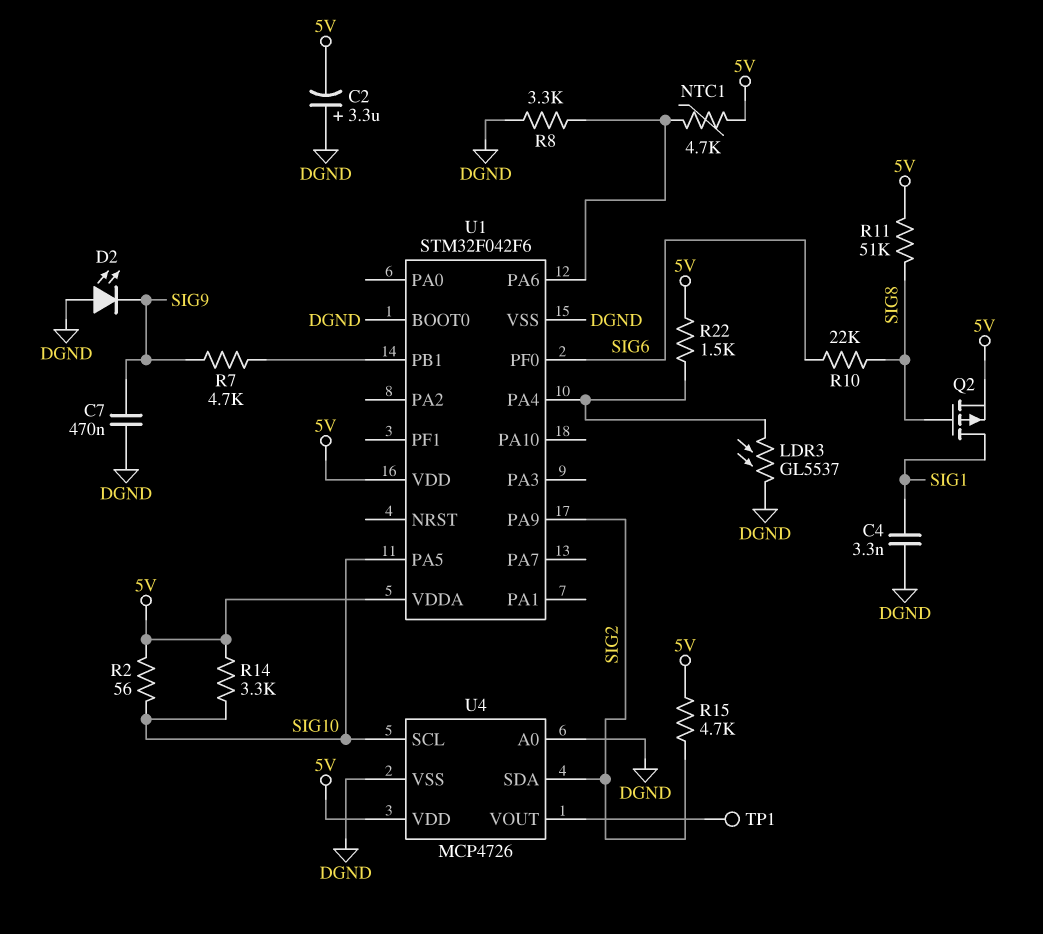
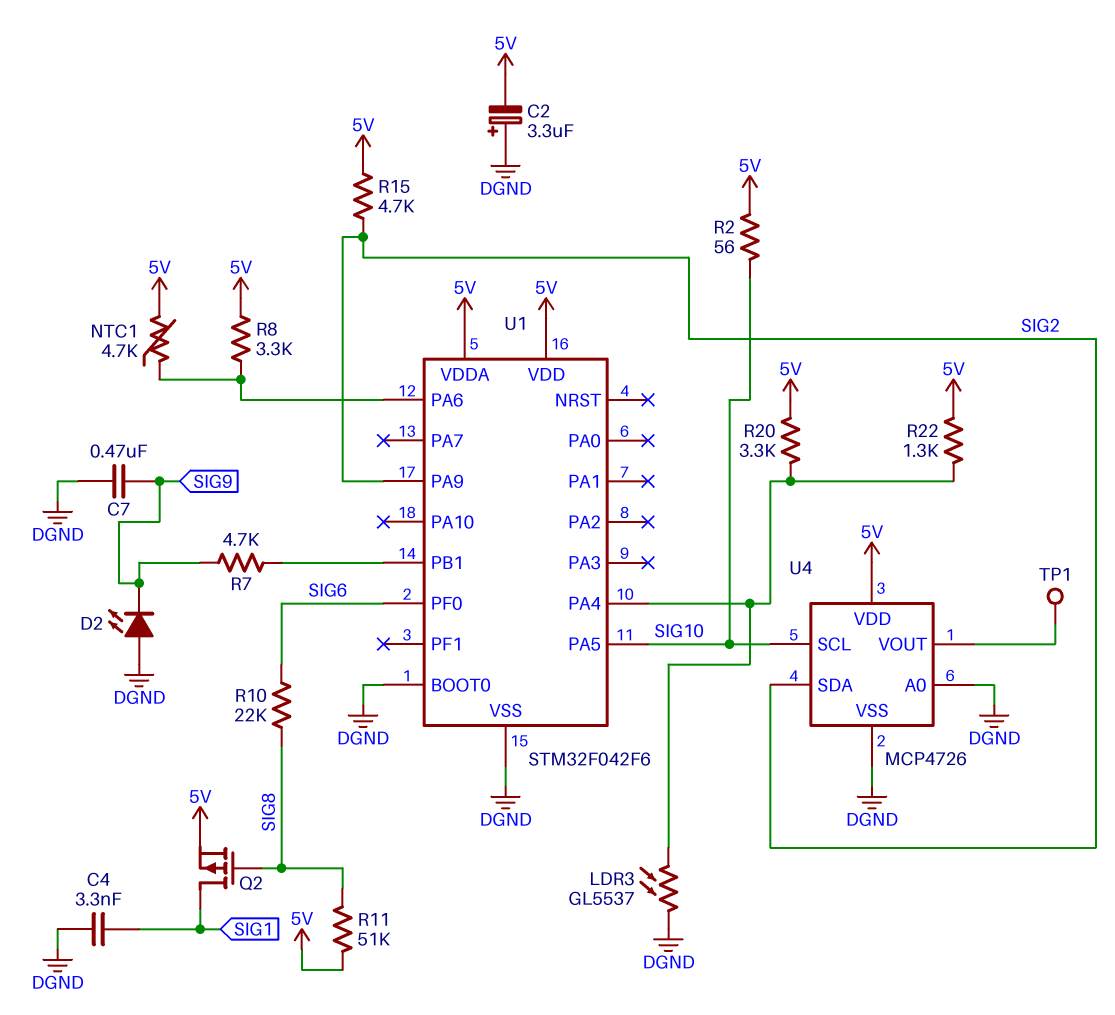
R8: 3.3k (DGND, U1/PA6) -> 3.3k (5V, U1/PA6)
R14: 3.3k (5V, SIG10) -> none
R20: none -> 3.3k (5V, U1/PA4)
R22: 1.5k (5V, U1/PA4) -> 1.3k (5V, U1/PA4)

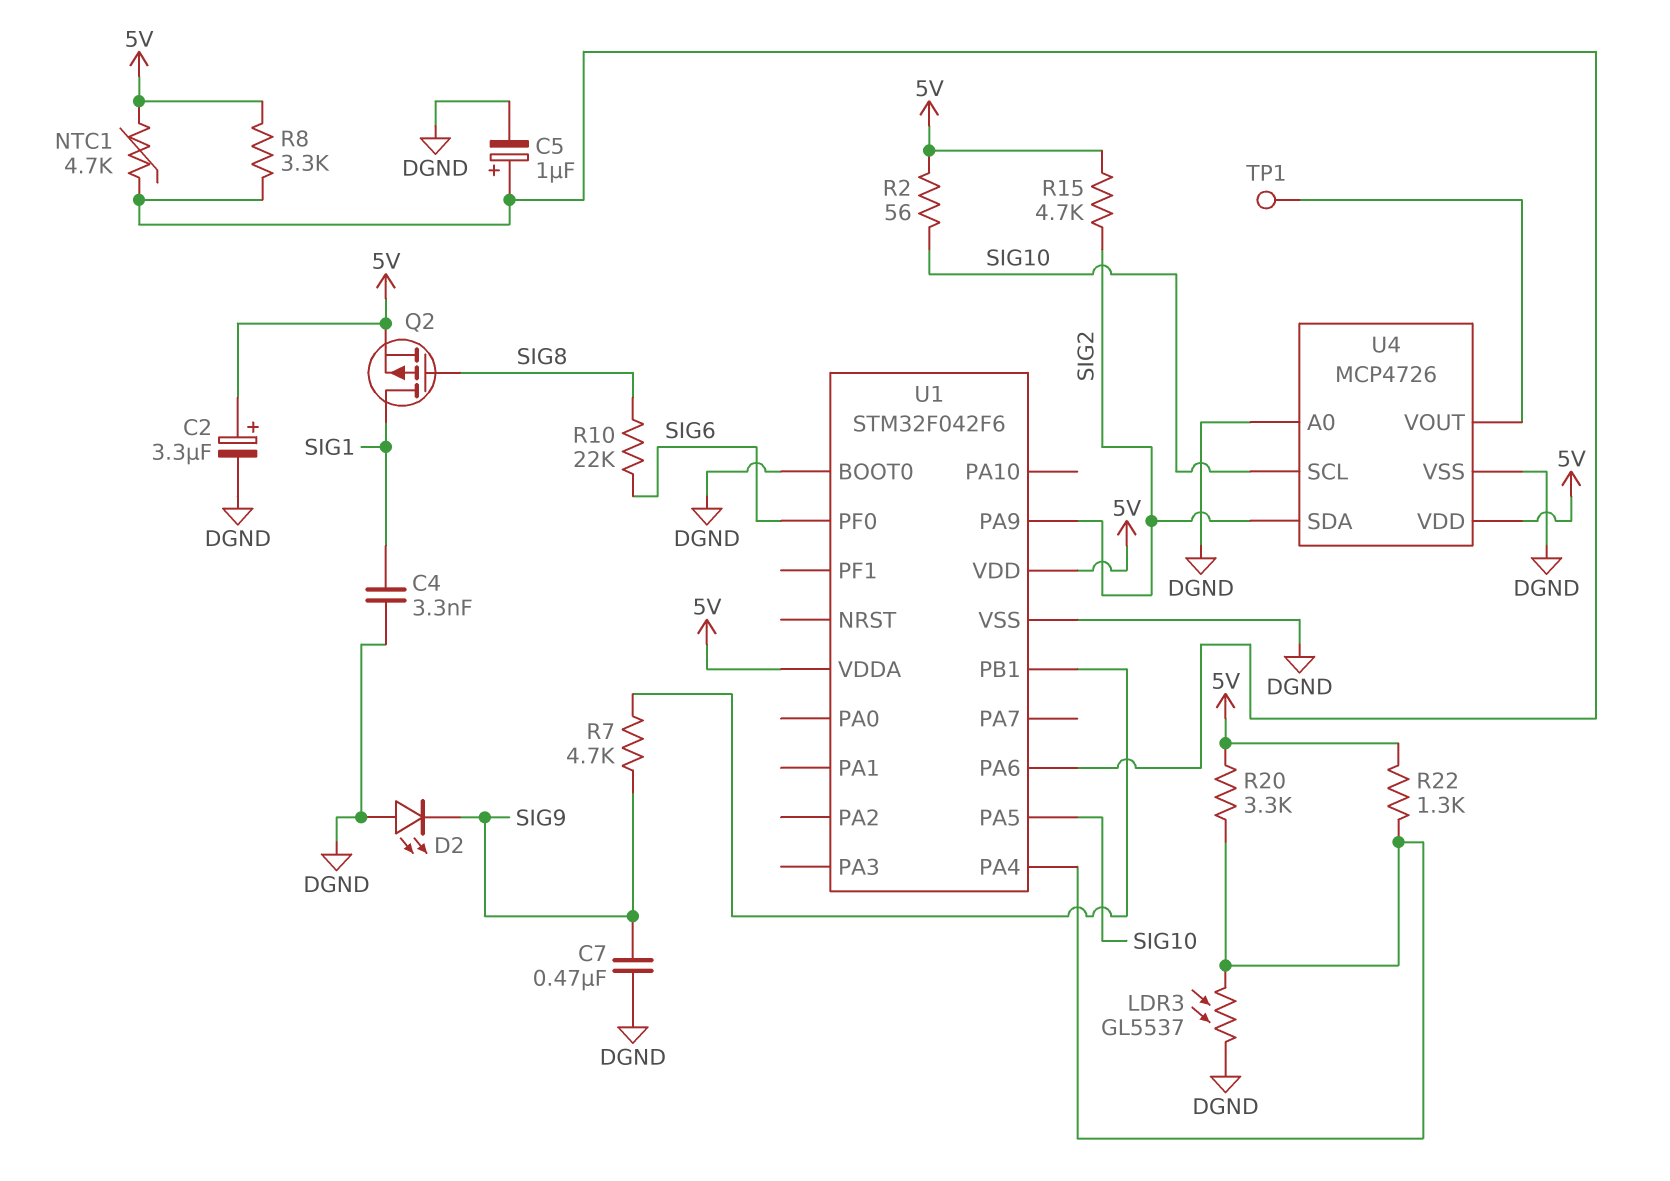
C2: 3.3uF (plus DGND, minus 5V) -> 3.3uF (plus 5V, minus DGND)
C5: none -> 1uF (plus U1/PA6, minus DGND)
R11: 51k (5V, SIG8) -> none

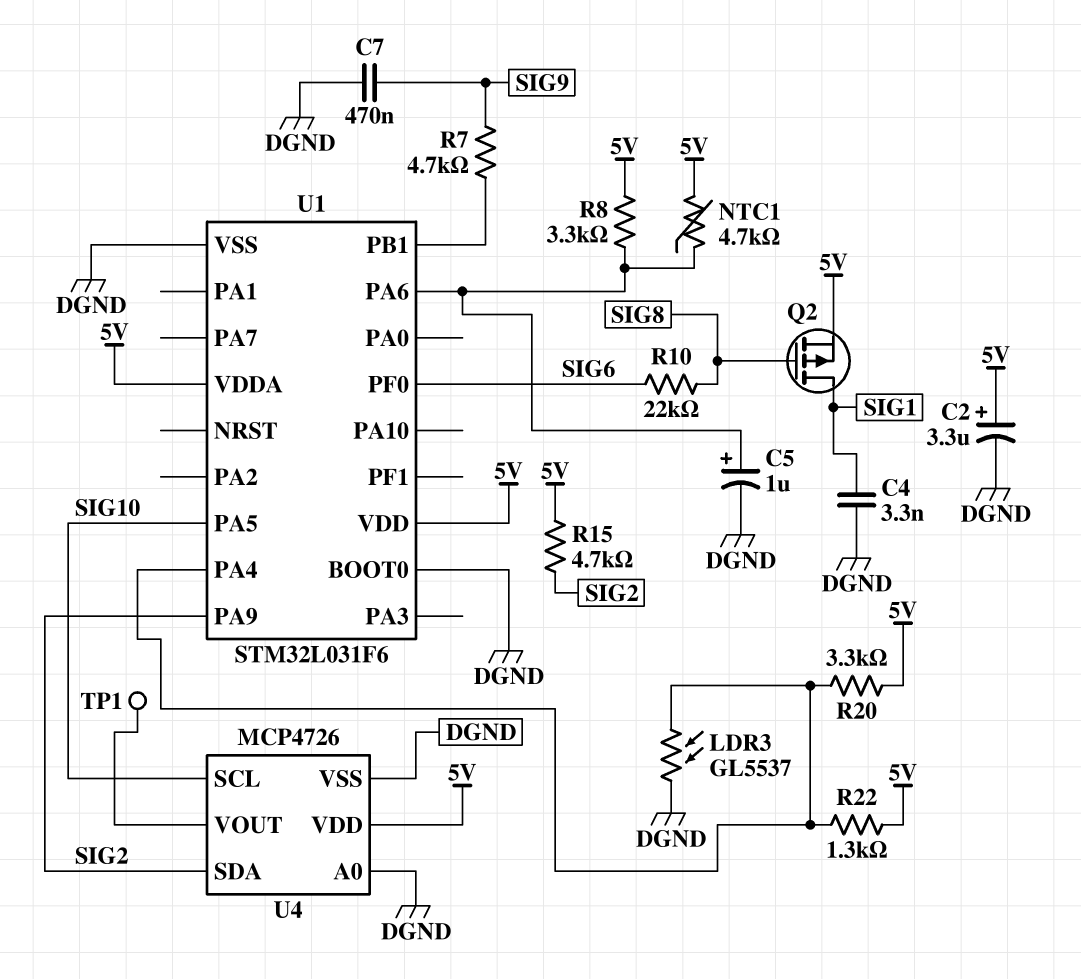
D2: LED (A DGND, K SIG9) -> none
R2: 56 (5V, SIG10) -> none
U1: STM32F042F6 -> STM32L031F6

